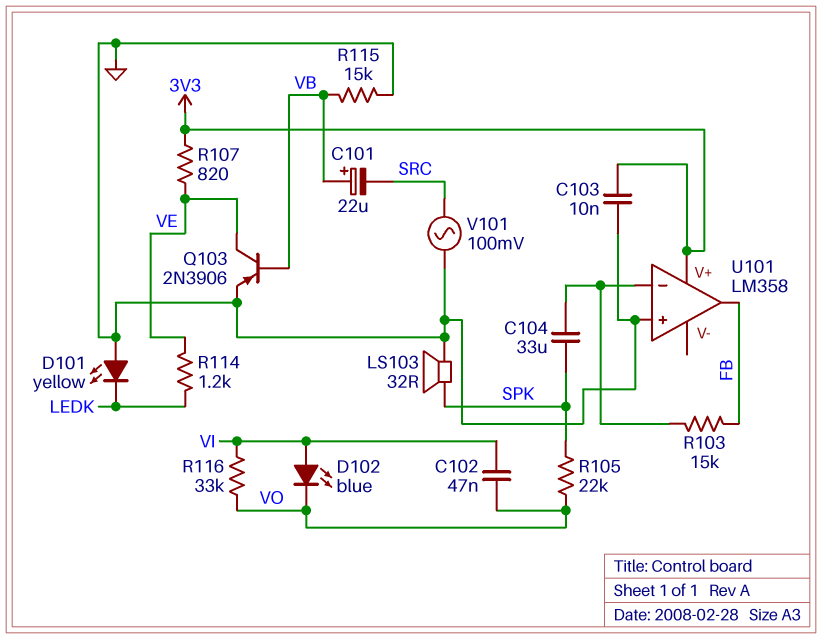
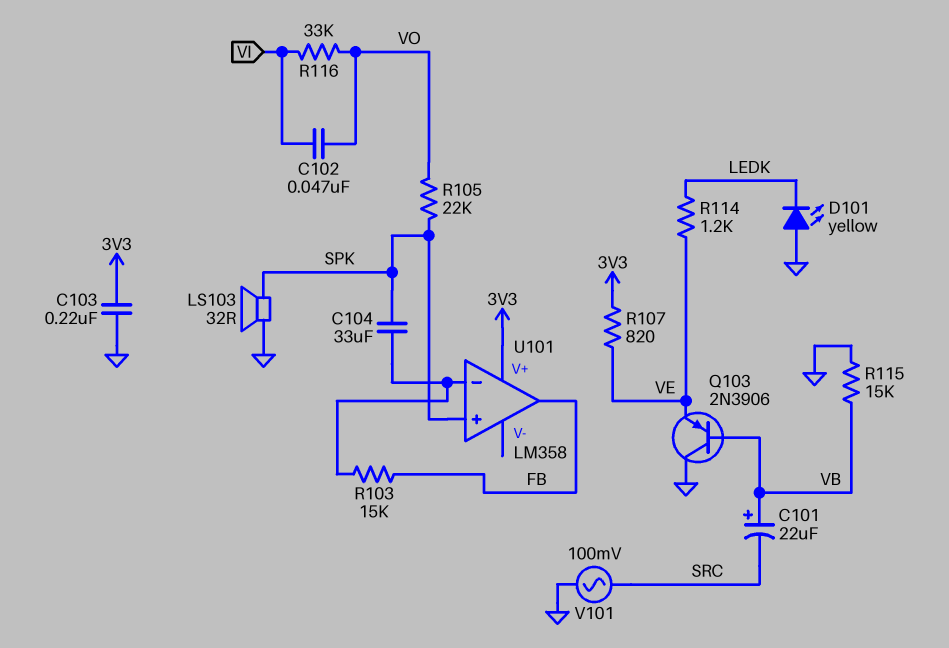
C103: 10nF (3V3, GND) -> 220nF (3V3, GND)
D102: LED blue (A VI, K VO) -> none
Q103: PNP 2N3906 (B VB, C VE, E GND) -> PNP 2N3906 (B VB, C GND, E VE)
U101 pin in+: GND -> SPK

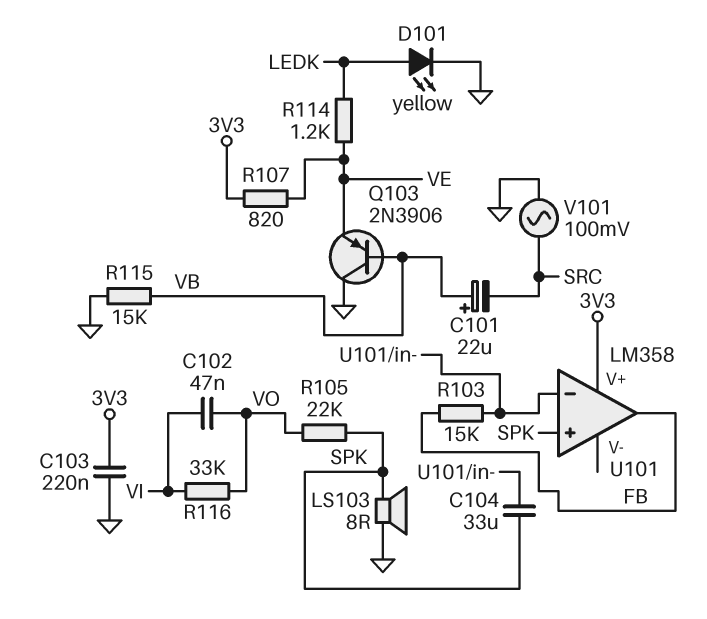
D101: LED yellow (A GND, K LEDK) -> LED yellow (A LEDK, K GND)
LS103: speaker 32R (GND, SPK) -> speaker 8R (GND, SPK)

